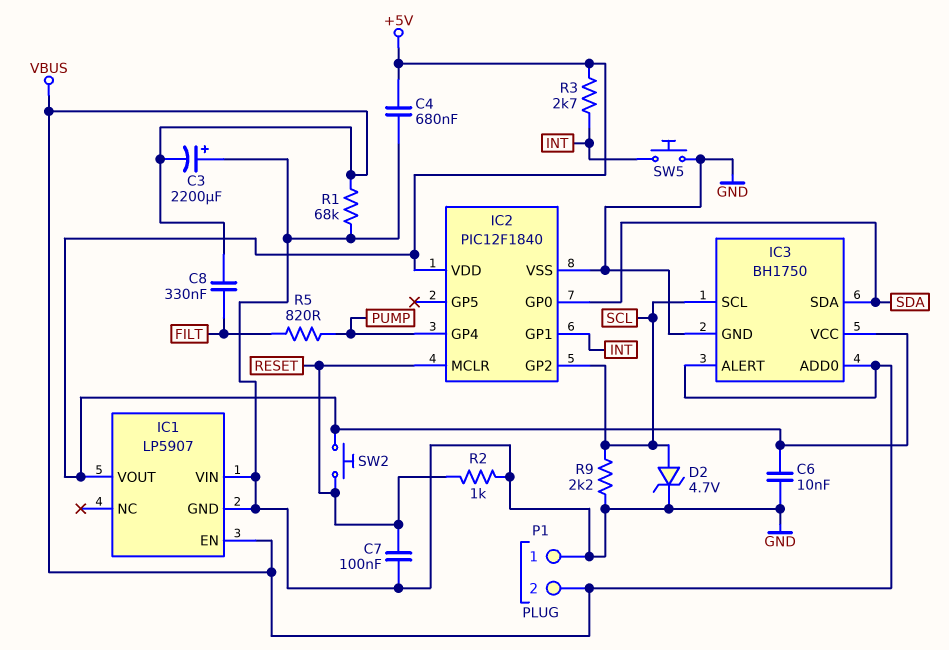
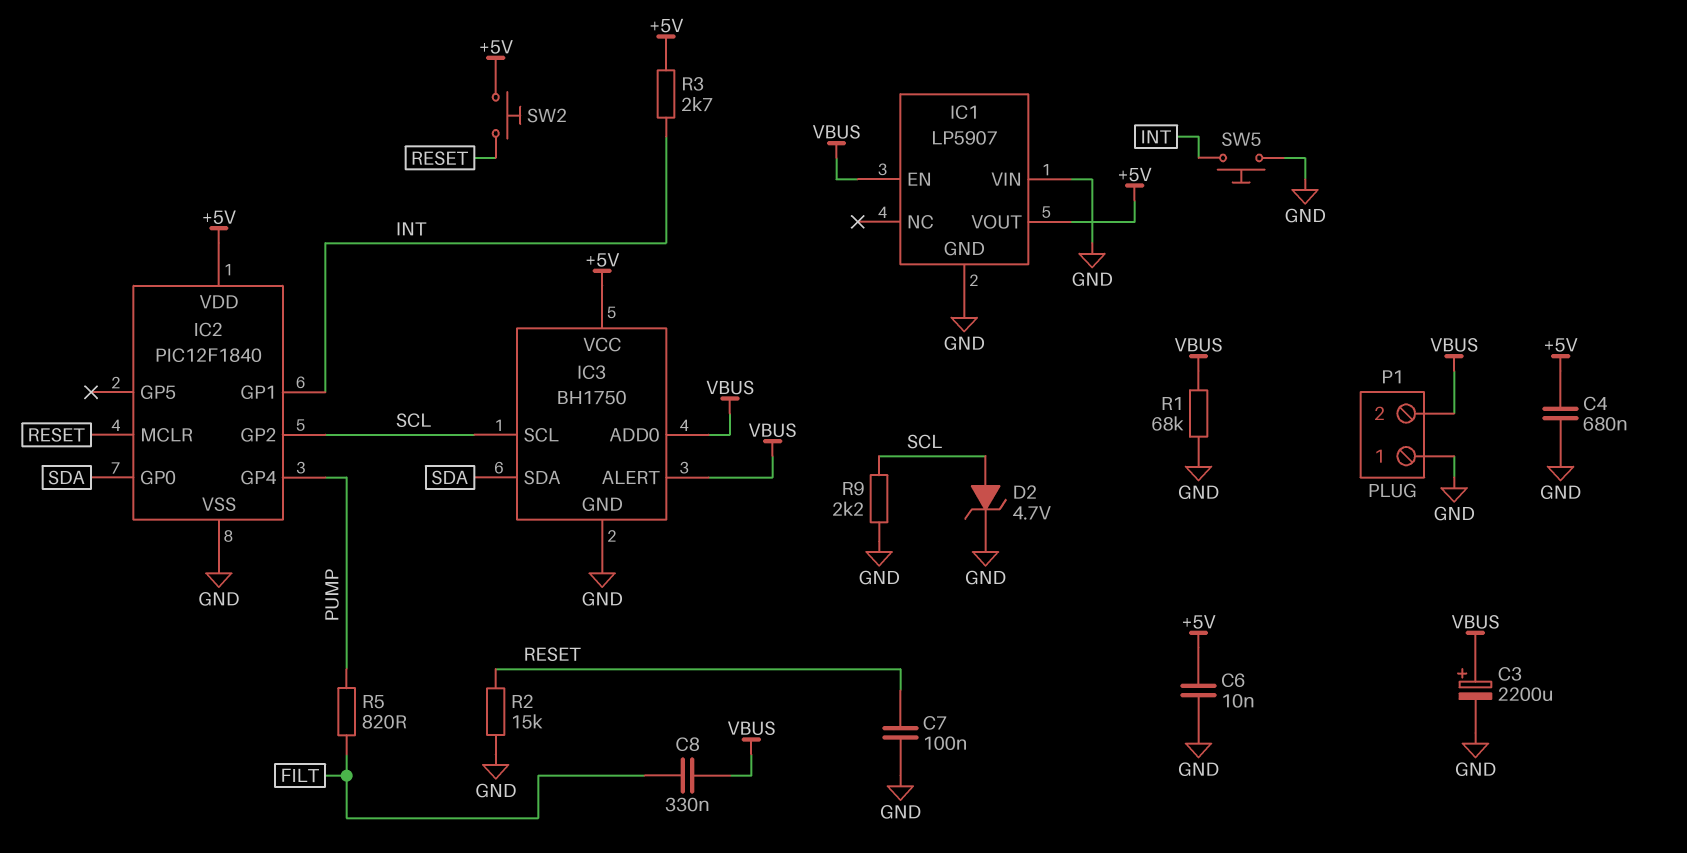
C3: 2200uF (plus GND, minus VBUS) -> 2200uF (plus VBUS, minus GND)
R2: 1k (GND, RESET) -> 15k (GND, RESET)

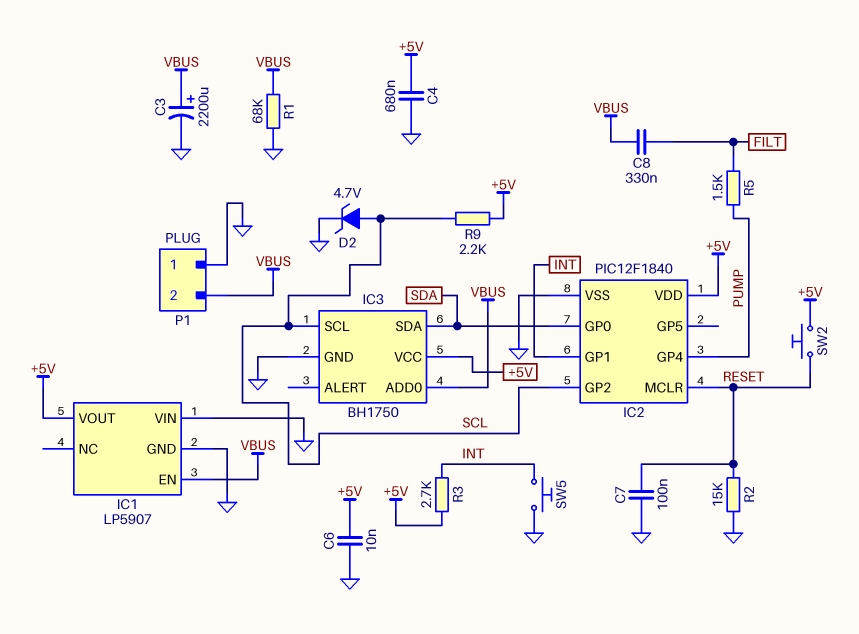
IC3 pin ALERT: VBUS -> none
R5: 820 (FILT, PUMP) -> 1.5k (FILT, PUMP)
R9: 2.2k (GND, SCL) -> 2.2k (+5V, SCL)

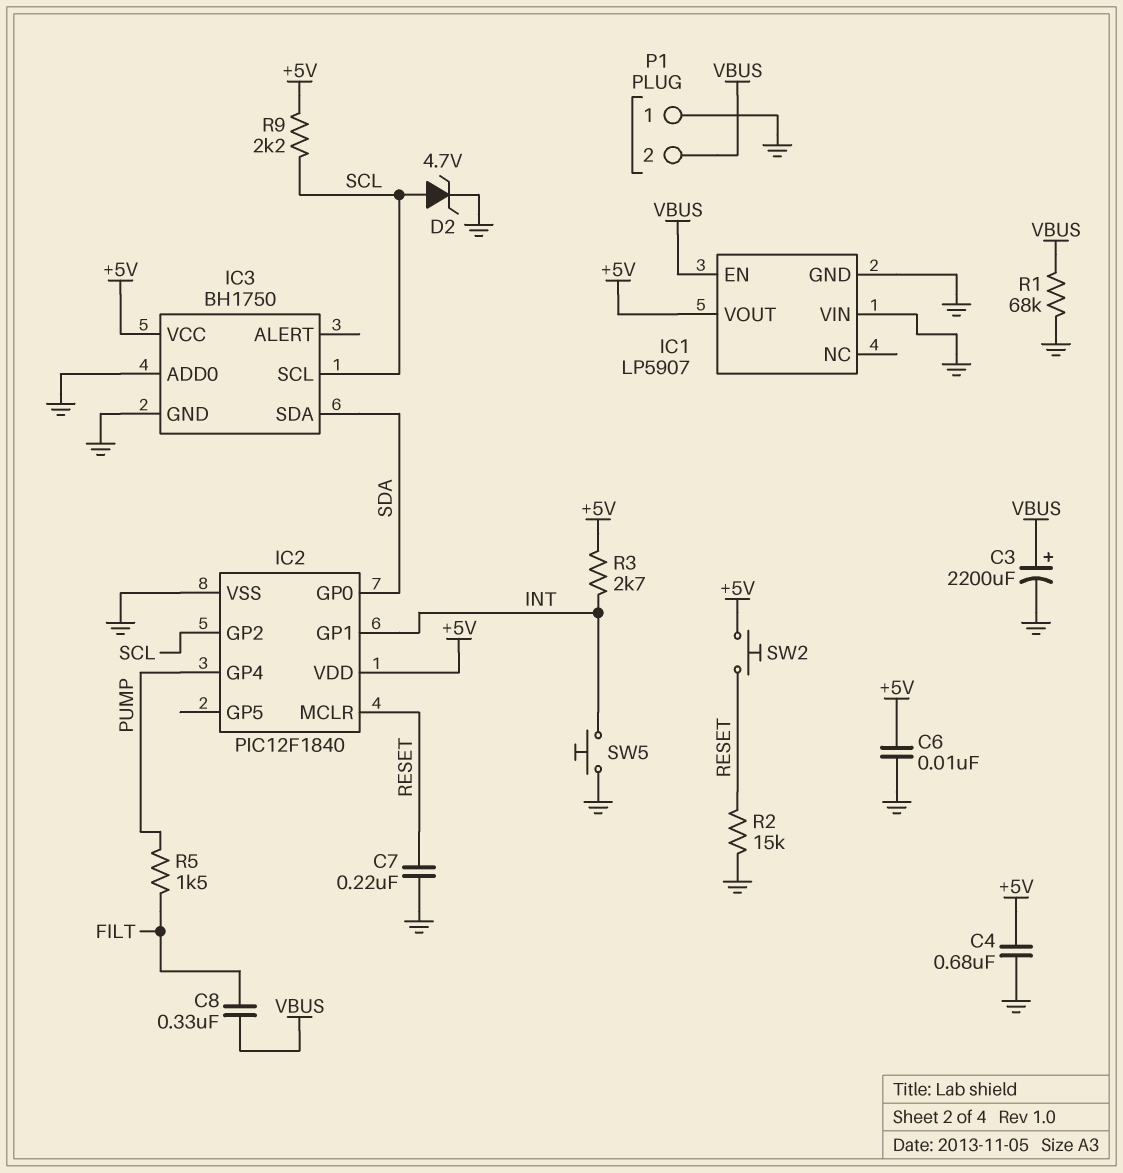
C7: 100nF (GND, RESET) -> 220nF (GND, RESET)
IC3 pin ADD0: VBUS -> GND

